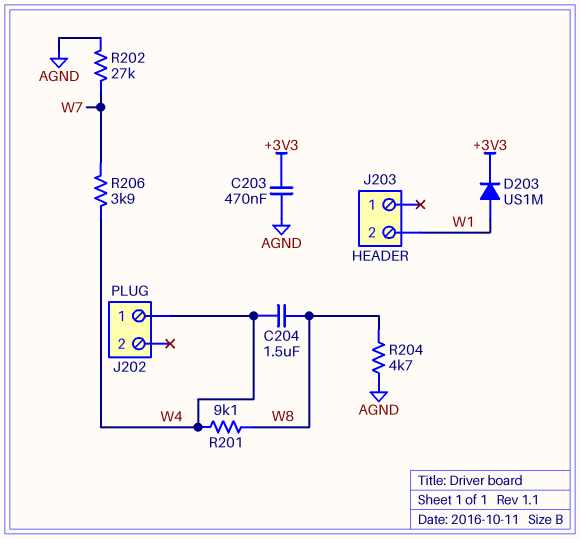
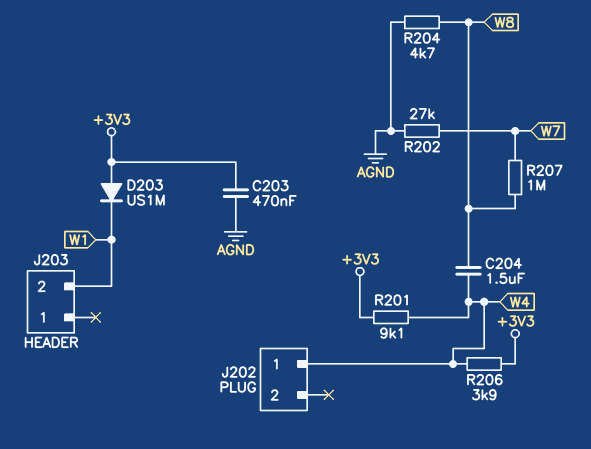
D203: diode US1M (A W1, K +3V3) -> diode US1M (A +3V3, K W1)
R201: 9.1k (W4, W8) -> 9.1k (+3V3, W4)
R206: 3.9k (W4, W7) -> 3.9k (+3V3, W4)
R207: none -> 1M (W7, W8)

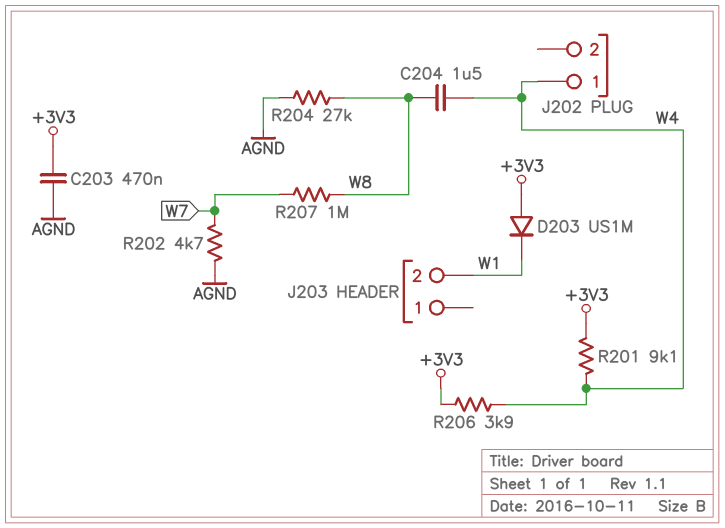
R202: 27k (AGND, W7) -> 4.7k (AGND, W7)
R204: 4.7k (AGND, W8) -> 27k (AGND, W8)

